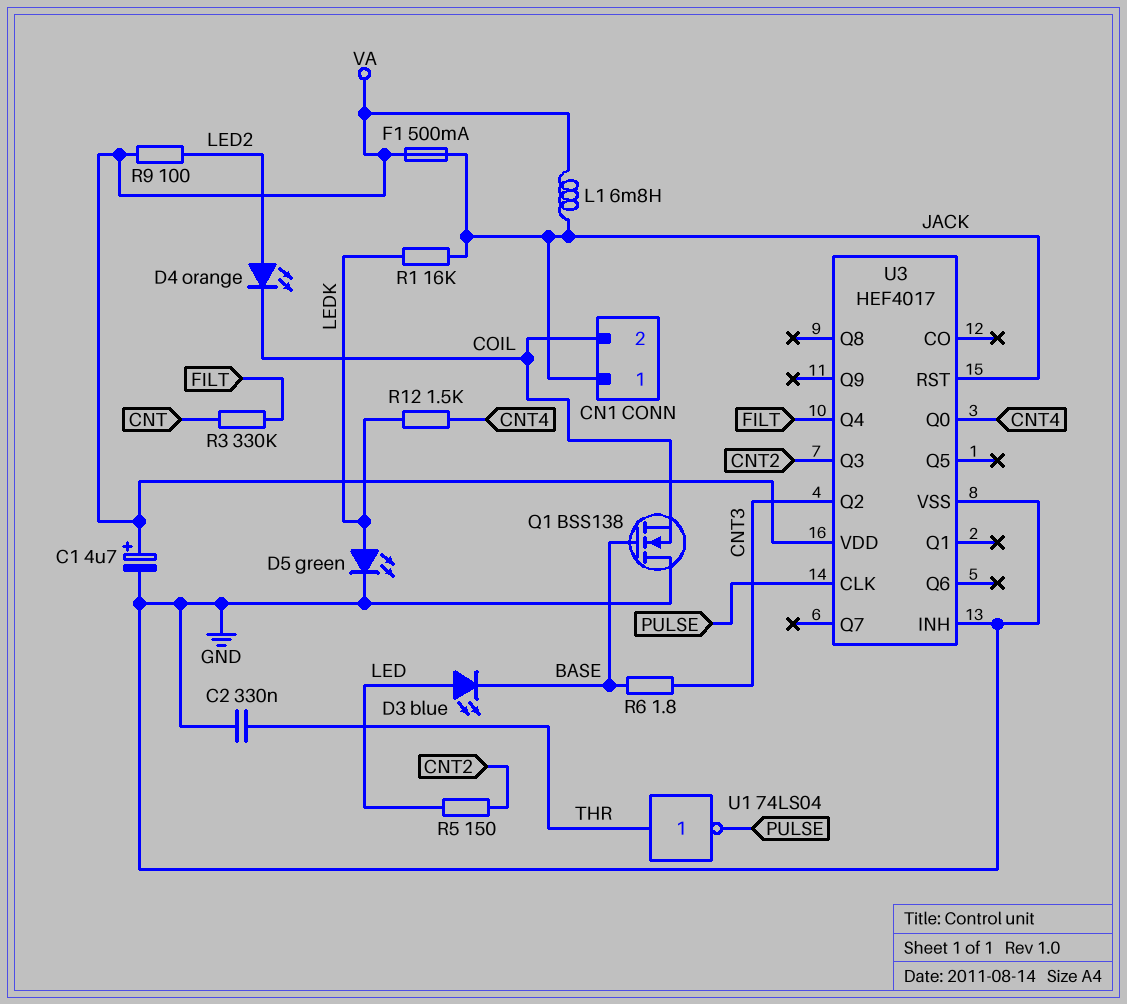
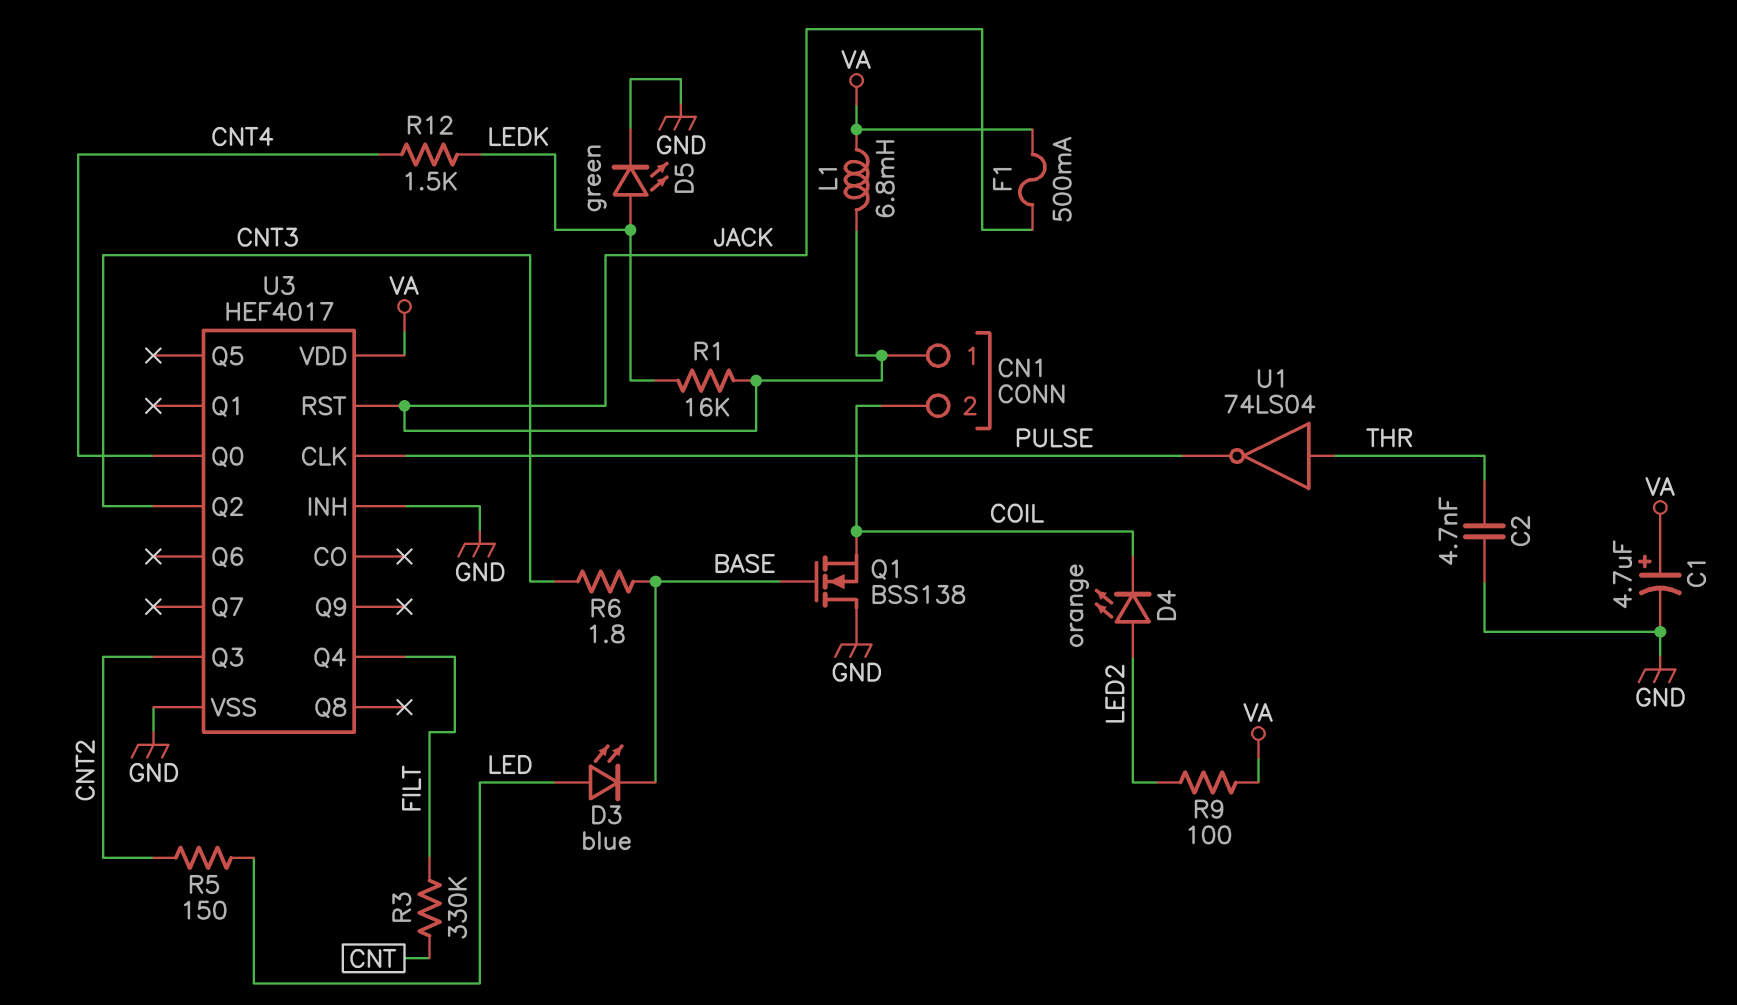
C2: 330nF (GND, THR) -> 4.7nF (GND, THR)

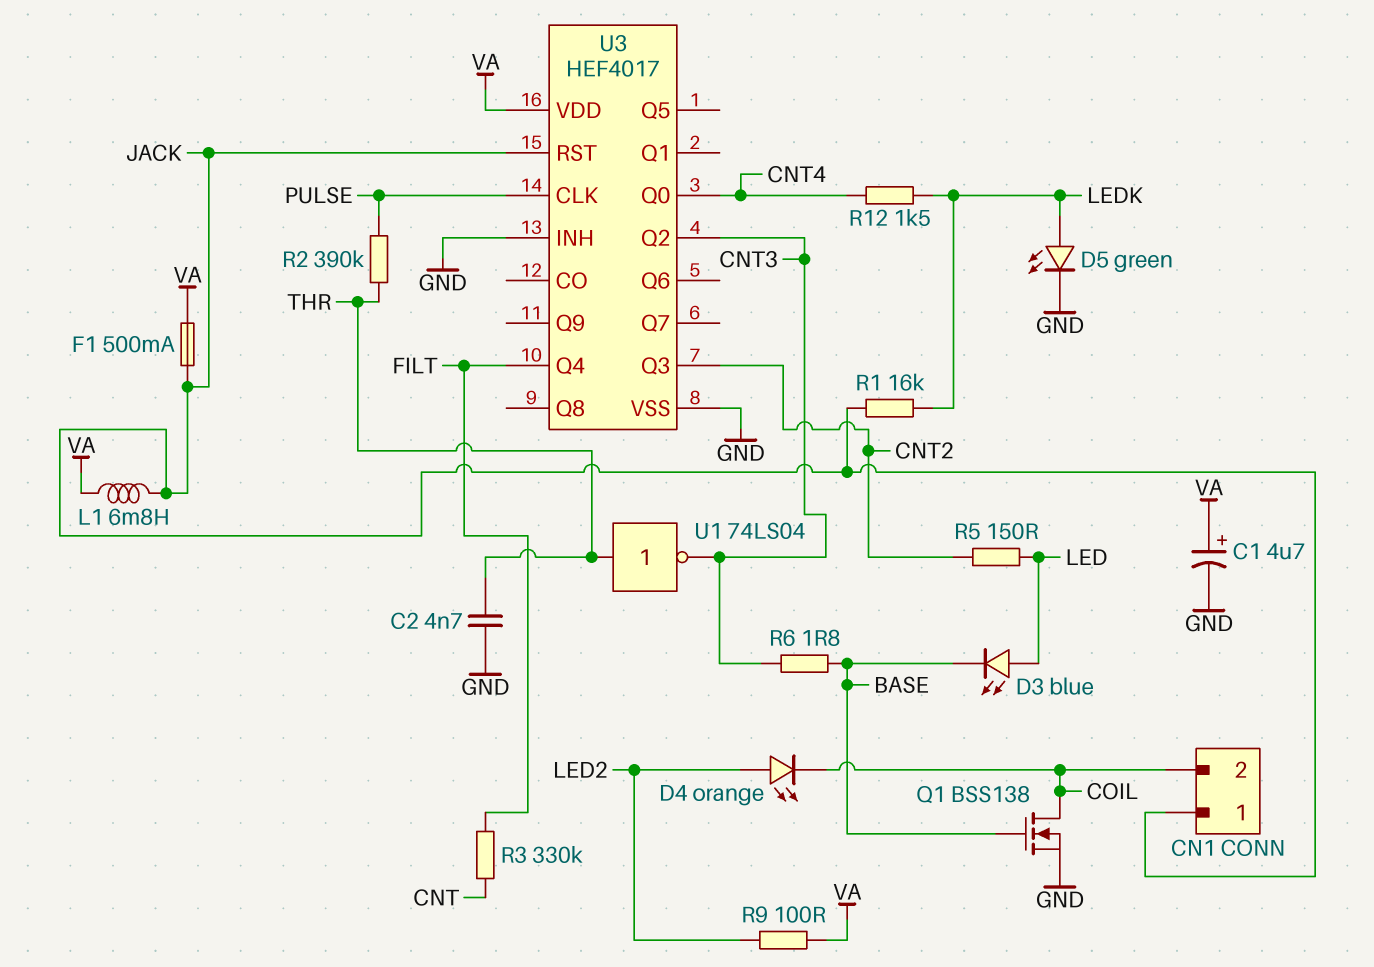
Q1: NMOS BSS138 (G BASE, D GND, S COIL) -> NMOS BSS138 (G BASE, D COIL, S GND)
R2: none -> 390k (PULSE, THR)
U1: NOT 74LS04 (in THR, out PULSE) -> NOT 74LS04 (in THR, out CNT3)

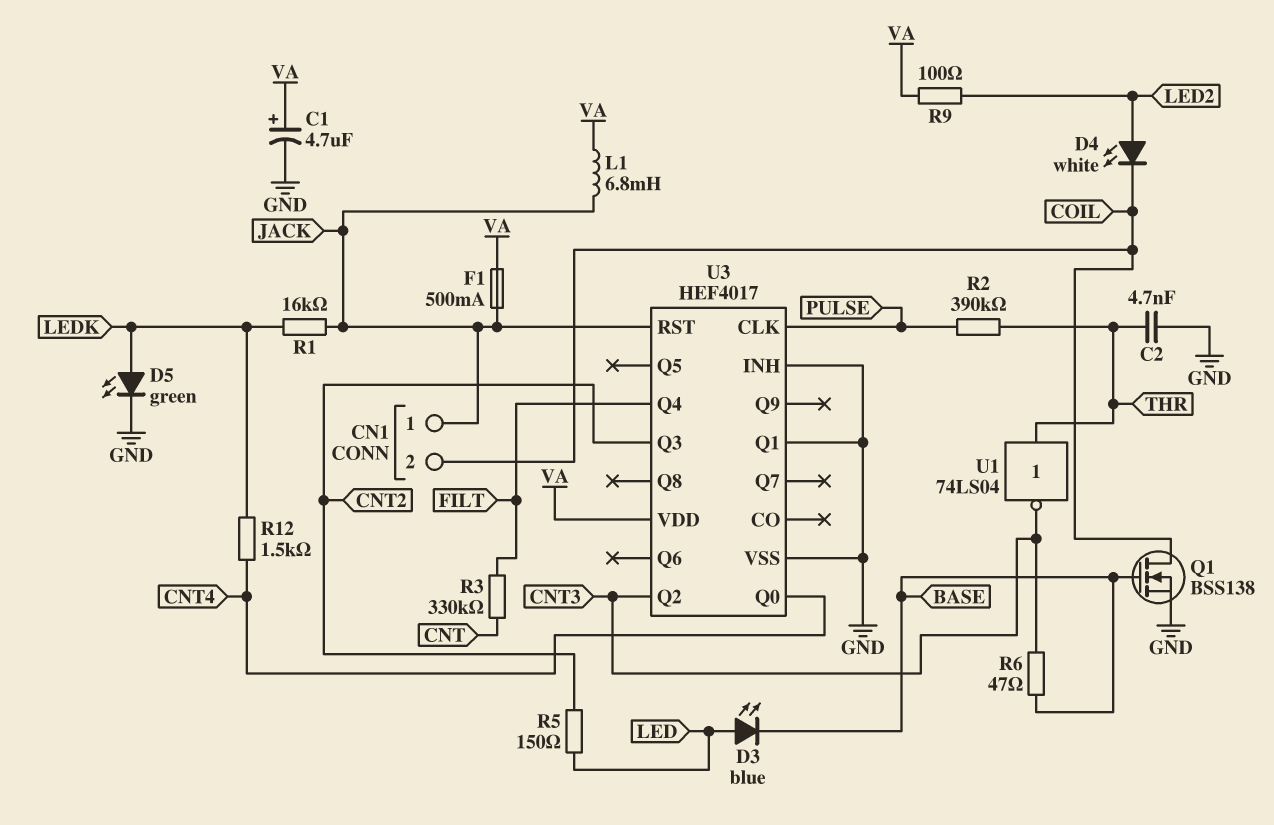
D4: LED orange (A LED2, K COIL) -> LED white (A LED2, K COIL)
R6: 1.8 (BASE, CNT3) -> 47 (BASE, CNT3)
U3 pin Q1: none -> GND

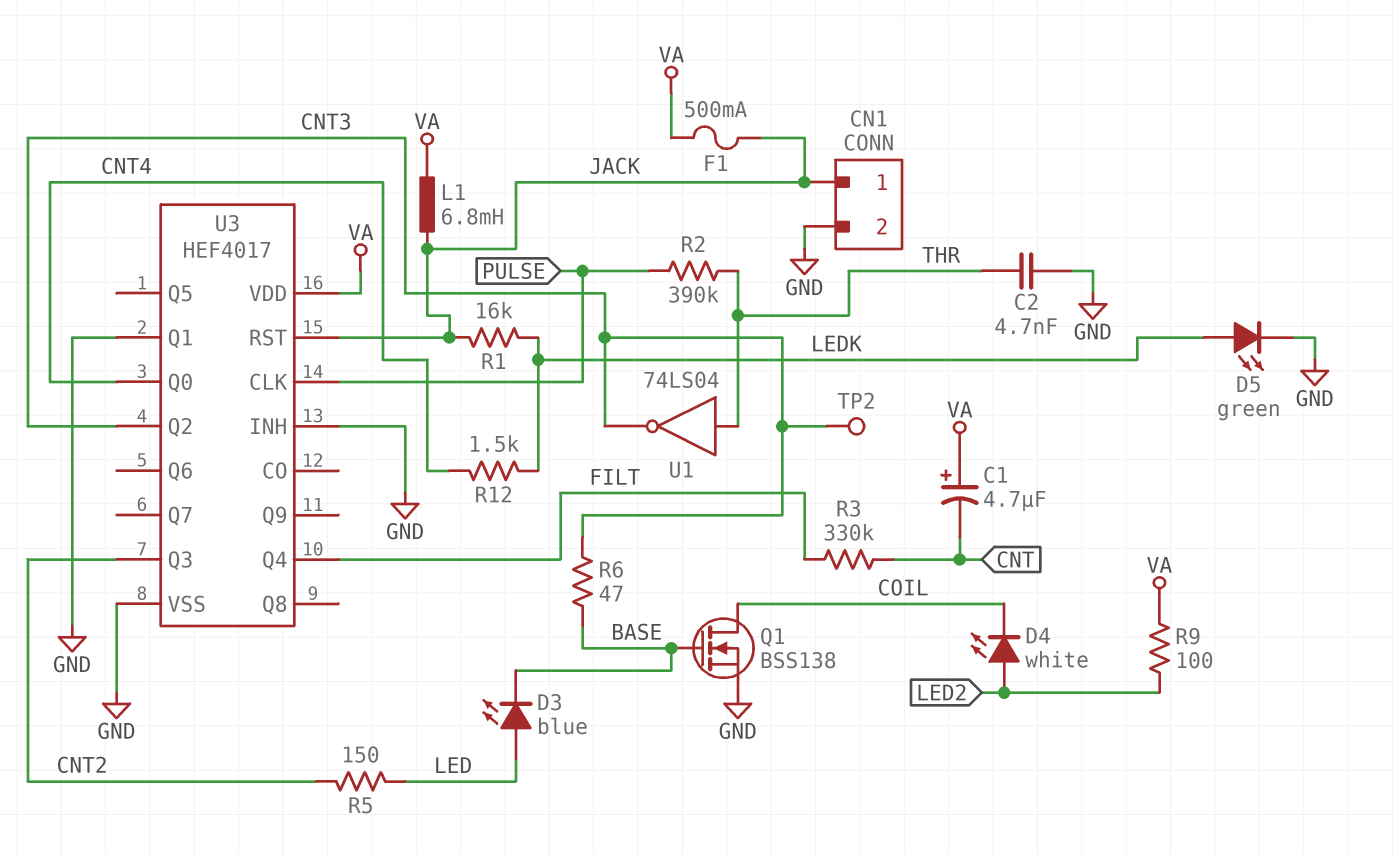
C1: 4.7uF (plus VA, minus GND) -> 4.7uF (plus VA, minus CNT)
CN1 pin 2: COIL -> GND
TP2: none -> test point (CNT3)

